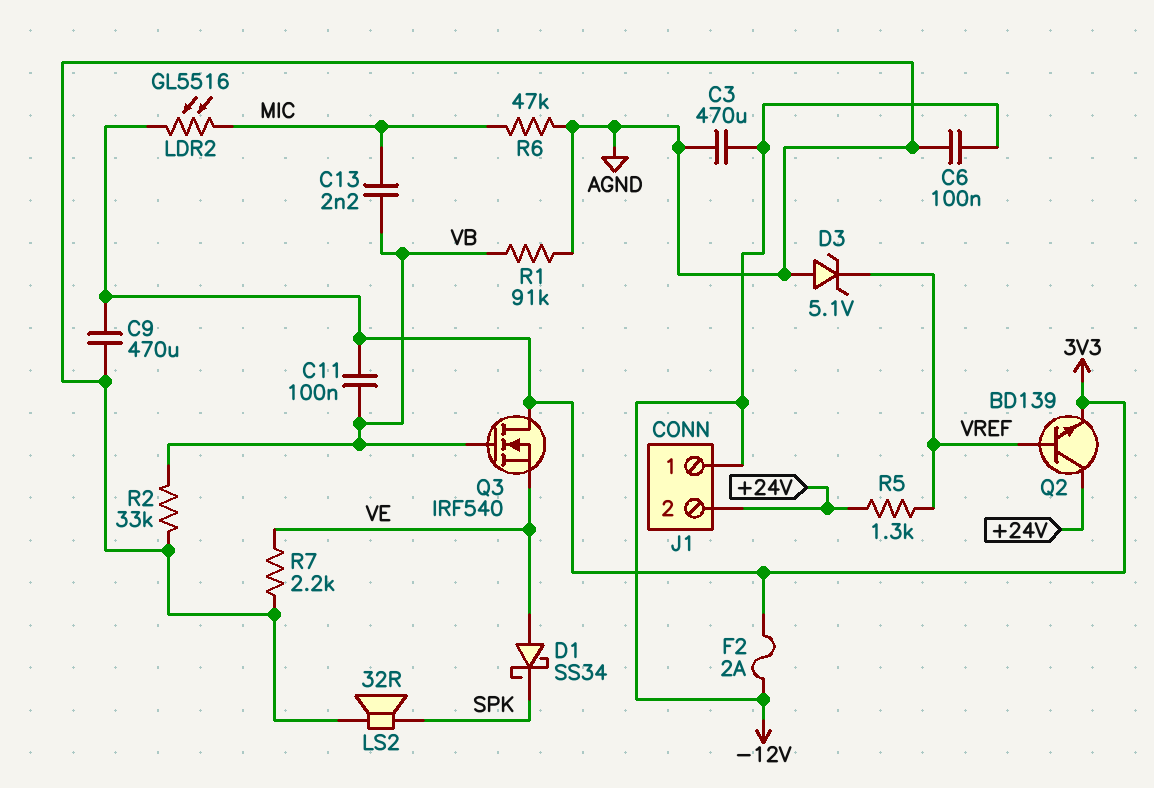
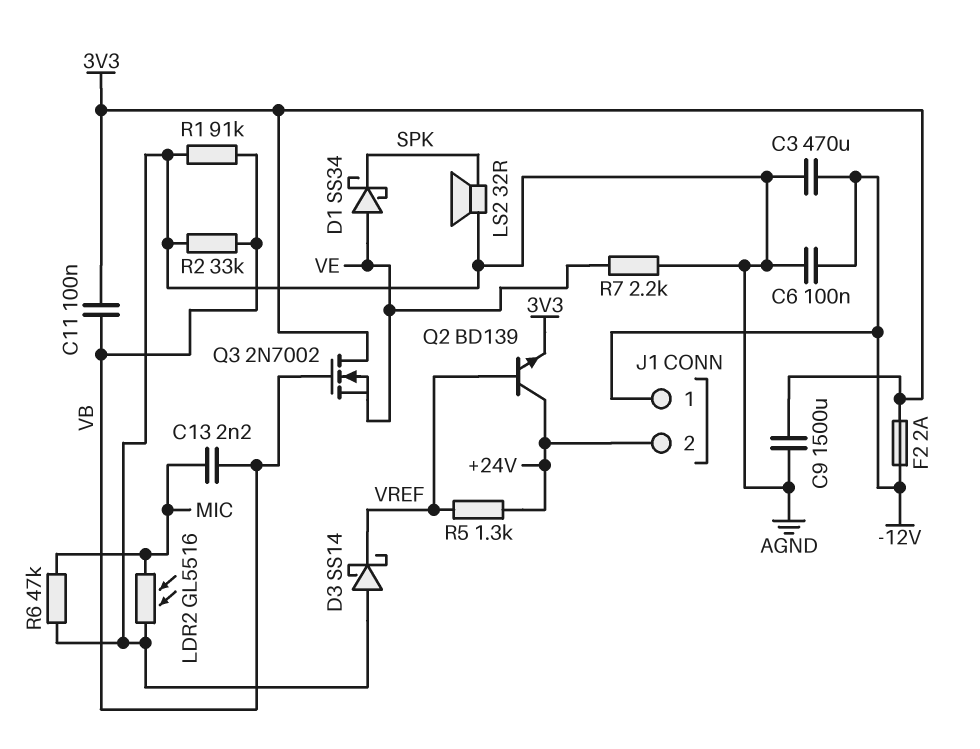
C9: 470uF (3V3, AGND) -> 1500uF (3V3, AGND)
D3: zener 5.1V (A AGND, K VREF) -> schottky SS14 (A AGND, K VREF)
LDR2: GL5516 (3V3, MIC) -> GL5516 (AGND, MIC)
Q3: NMOS IRF540 (G VB, D 3V3, S VE) -> NMOS 2N7002 (G VB, D 3V3, S VE)

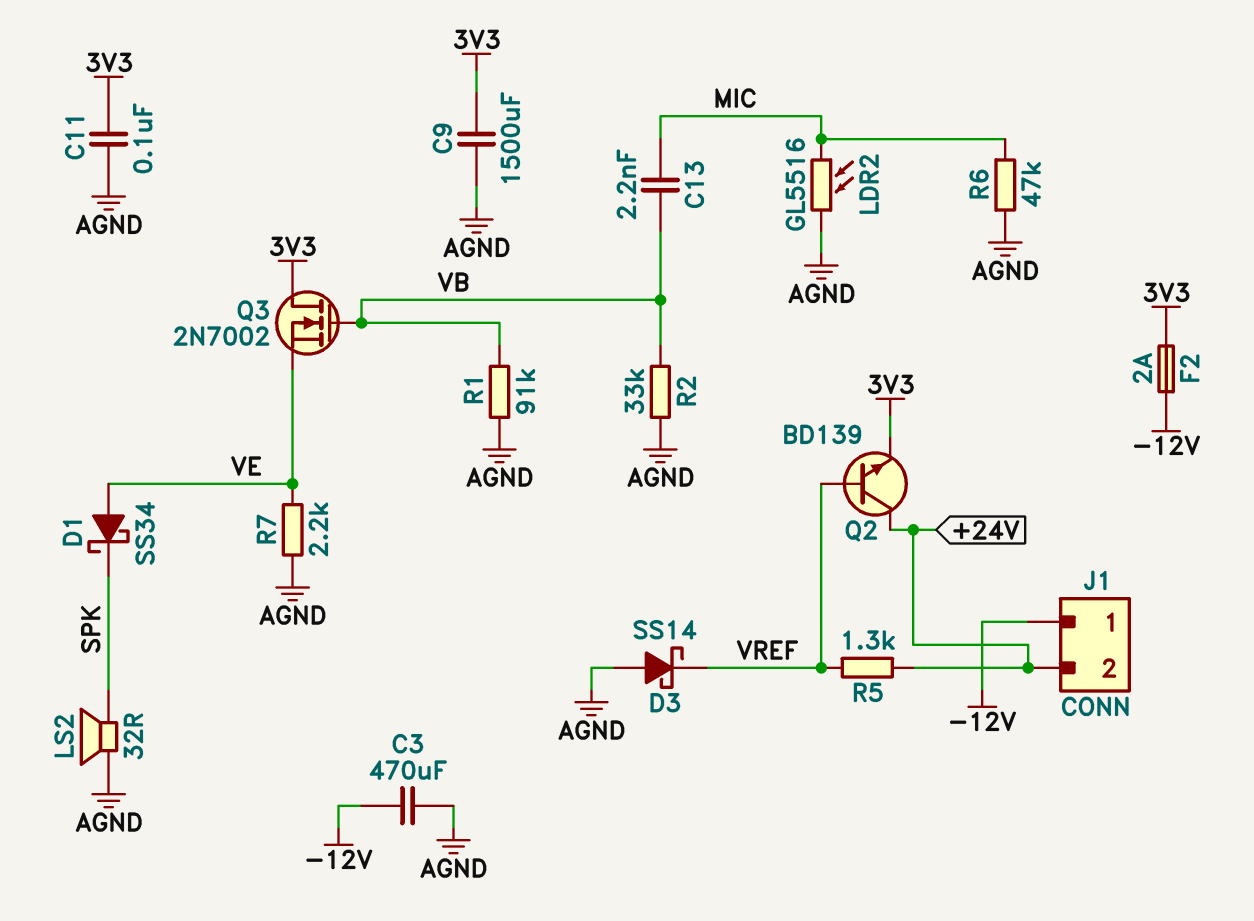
C6: 100nF (-12V, AGND) -> none
C11: 100nF (3V3, VB) -> 100nF (3V3, AGND)

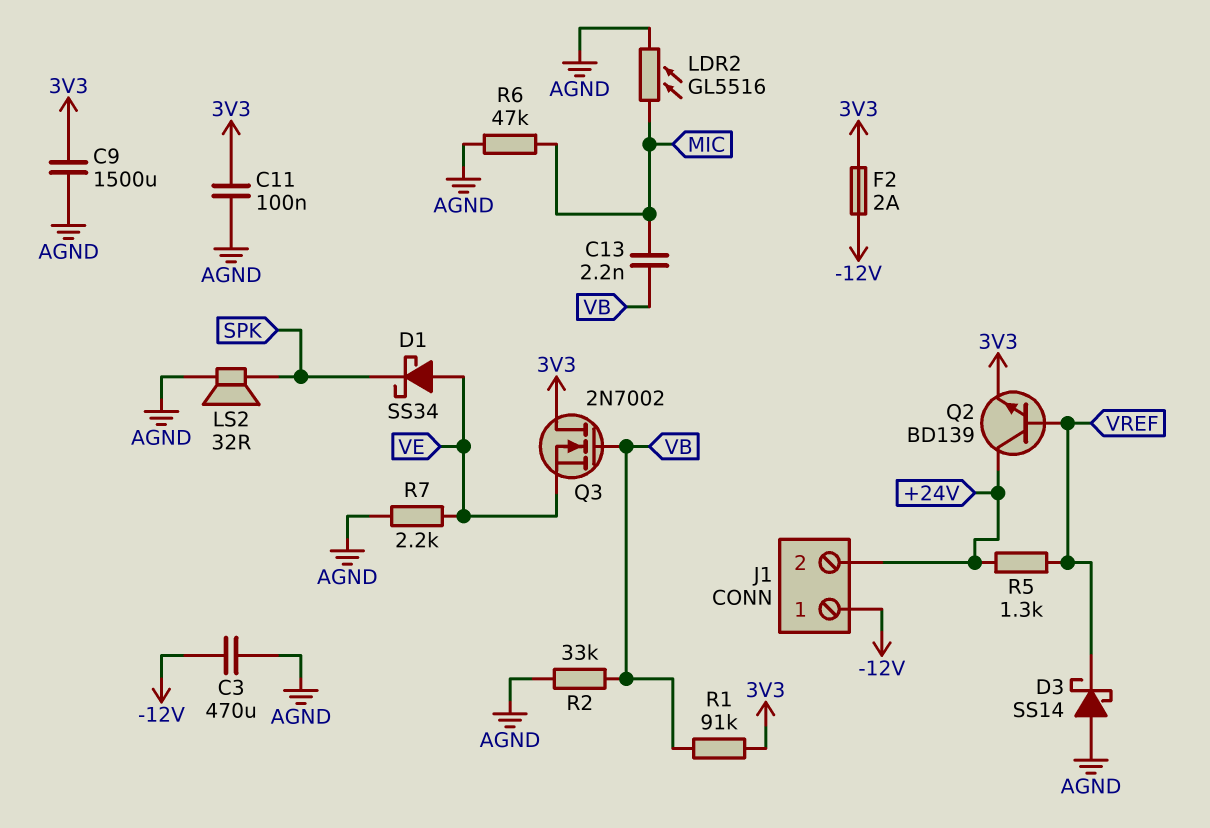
R1: 91k (AGND, VB) -> 91k (3V3, VB)

